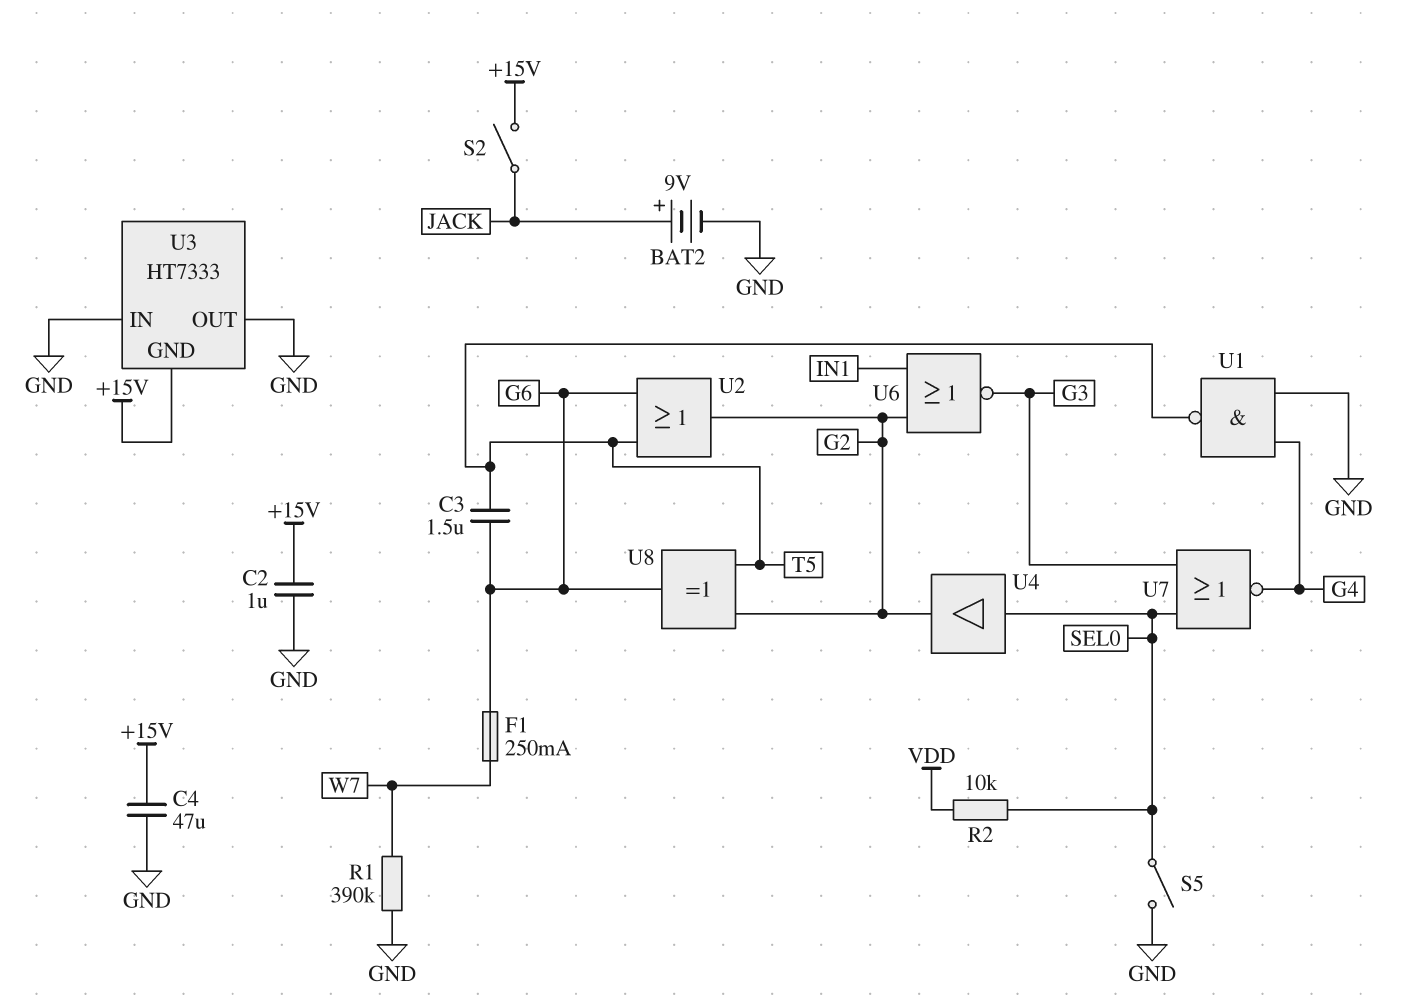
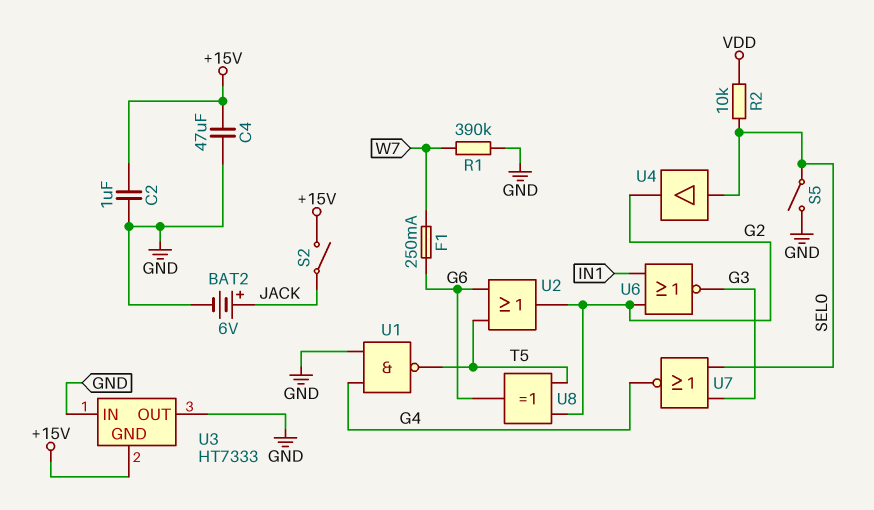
BAT2: 9V (plus JACK, minus GND) -> 6V (plus JACK, minus GND)
C3: 1.5uF (G6, T5) -> none

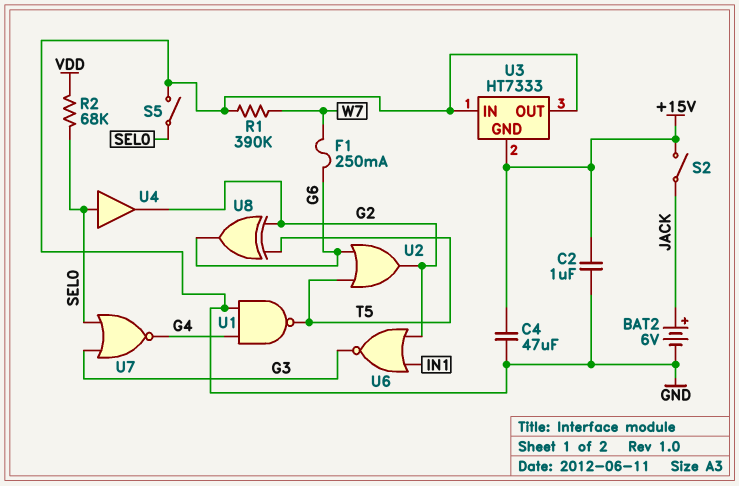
R2: 10k (SEL0, VDD) -> 68k (SEL0, VDD)

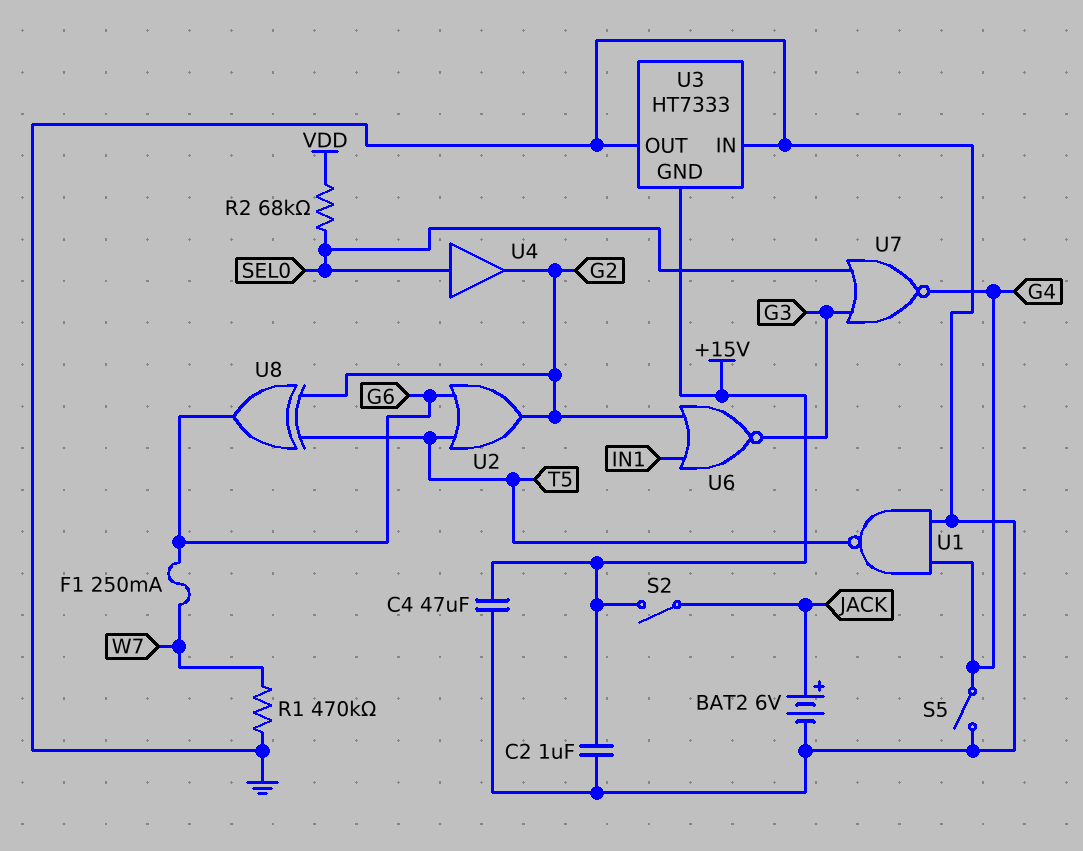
R1: 390k (GND, W7) -> 470k (GND, W7)
S5: switch (GND, SEL0) -> switch (G4, GND)

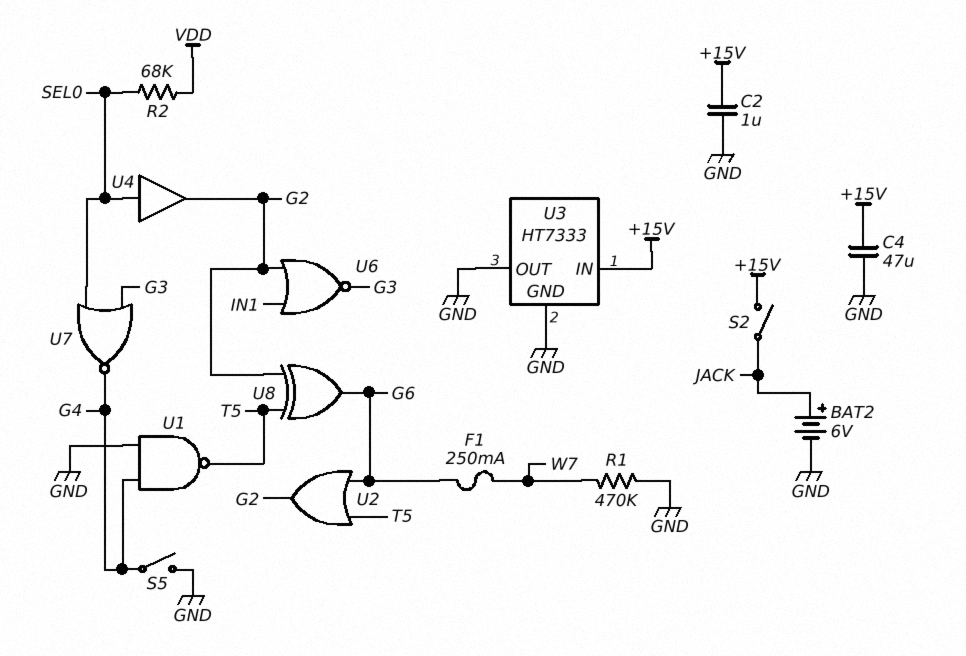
U3 pin GND: +15V -> GND
U3 pin IN: GND -> +15V

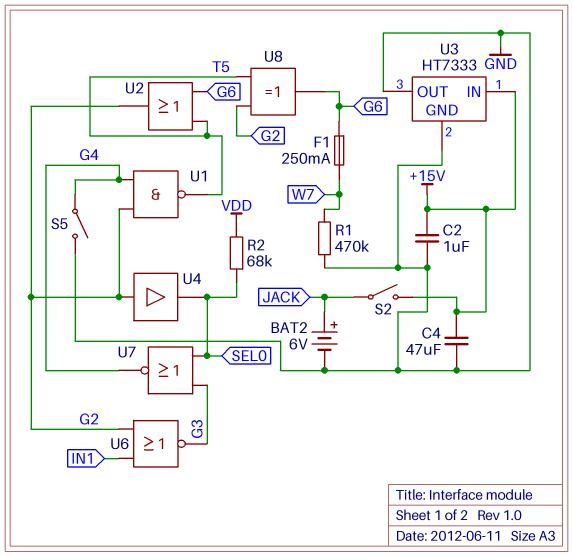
U1: NAND (in G4, in GND, out T5) -> NAND (in G2, in G4, out T5)
U4: buffer (in SEL0, out G2) -> buffer (in G2, out SEL0)

